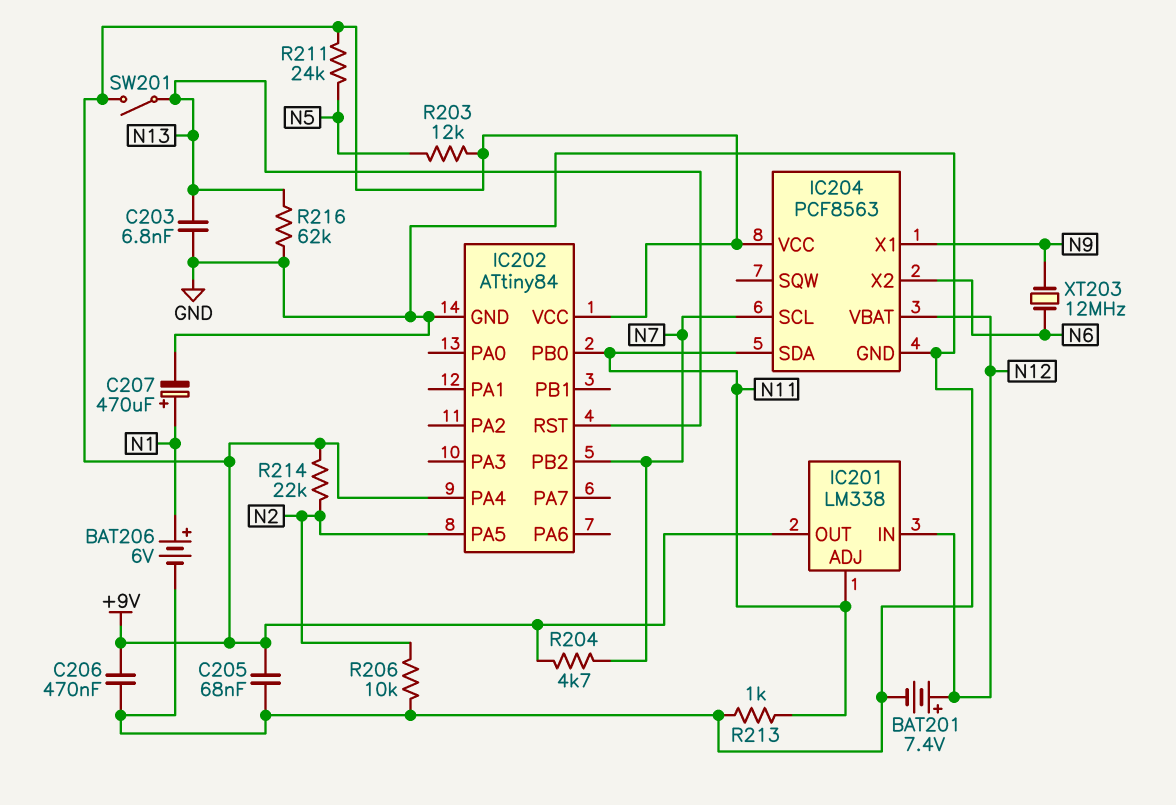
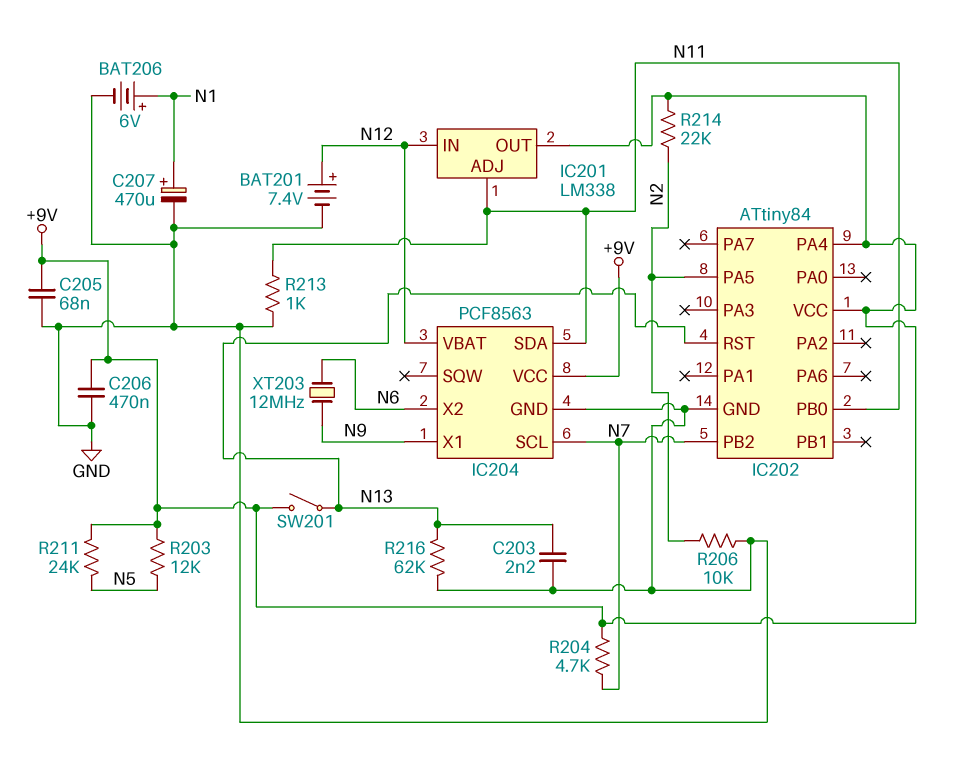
C203: 6.8nF (GND, N13) -> 2.2nF (GND, N13)

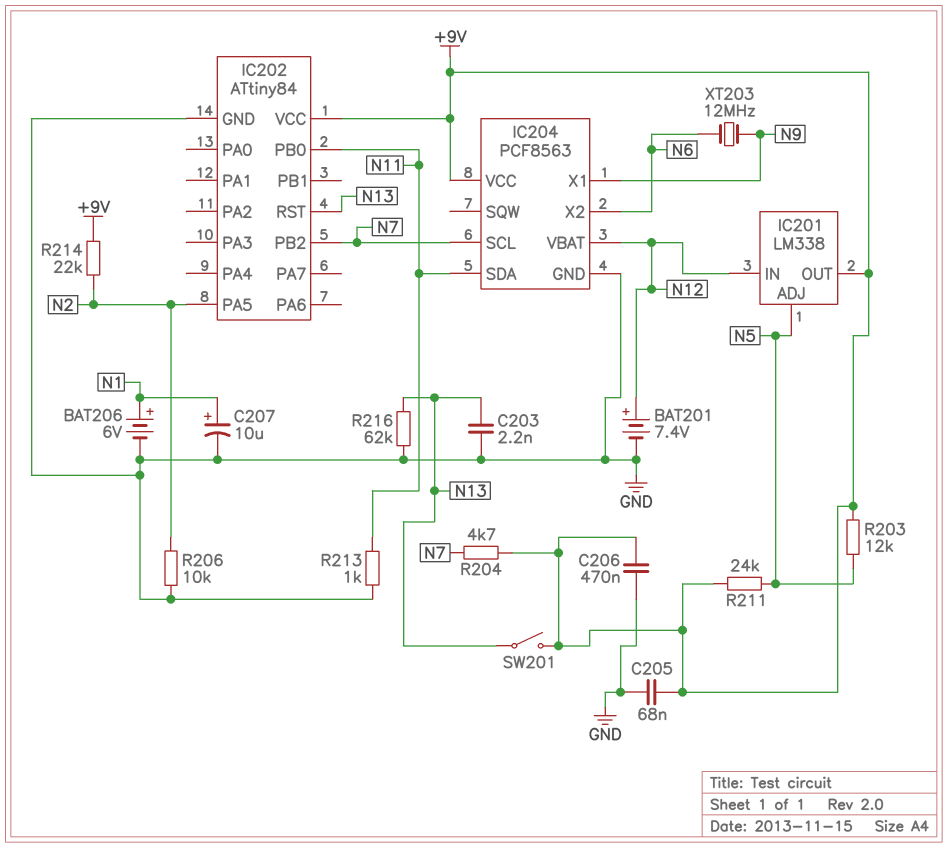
C207: 470uF (plus N1, minus GND) -> 10uF (plus N1, minus GND)
IC201 pin ADJ: N11 -> N5
IC202 pin PA4: +9V -> none

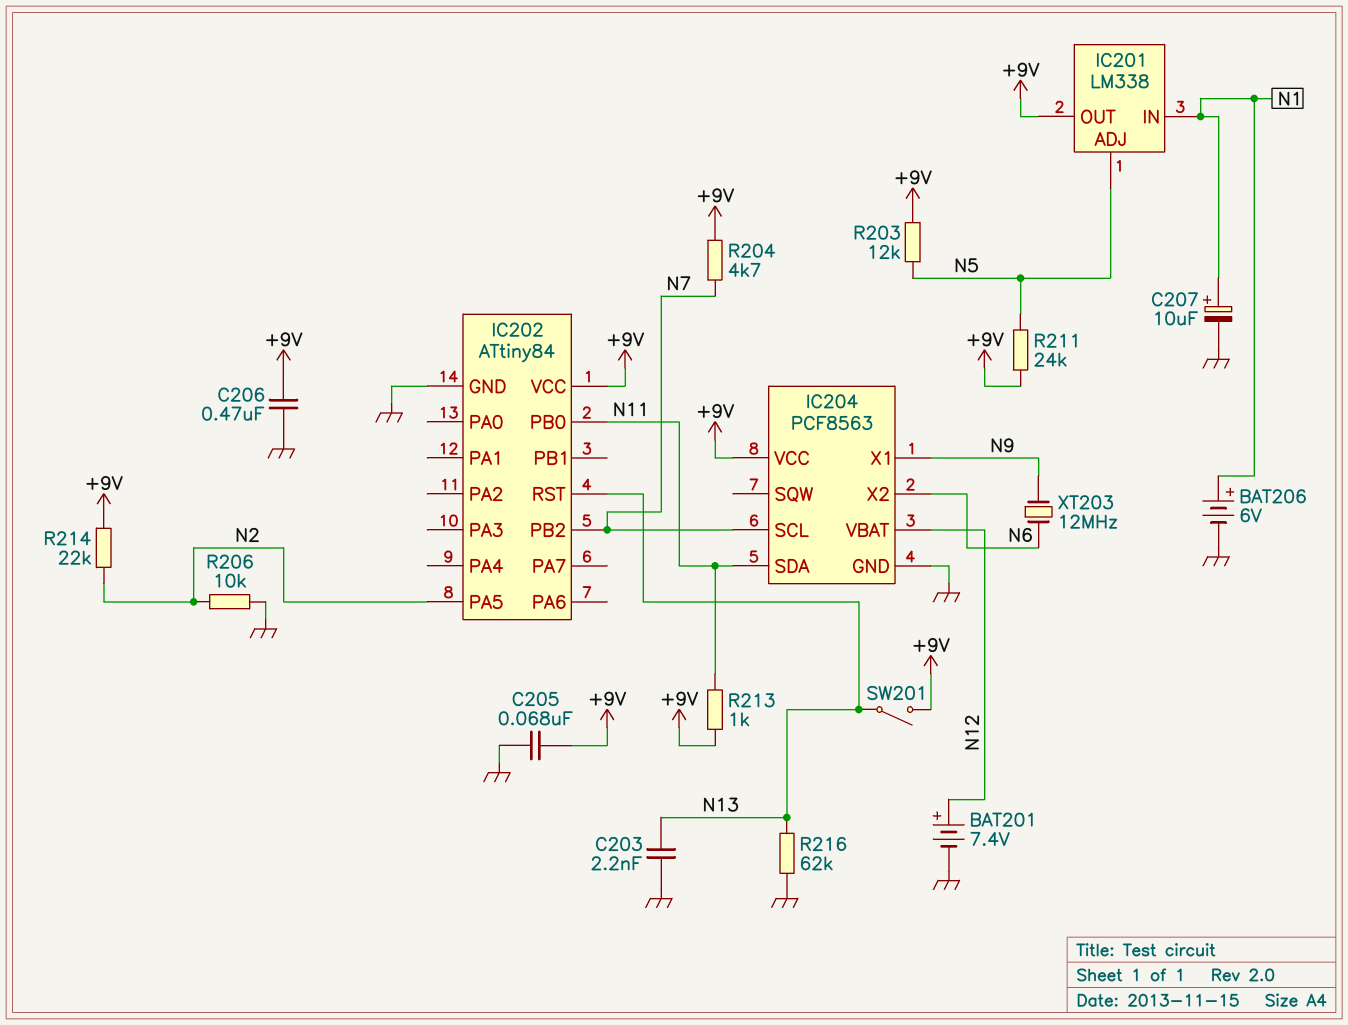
IC201 pin IN: N12 -> N1
R213: 1k (GND, N11) -> 1k (+9V, N11)

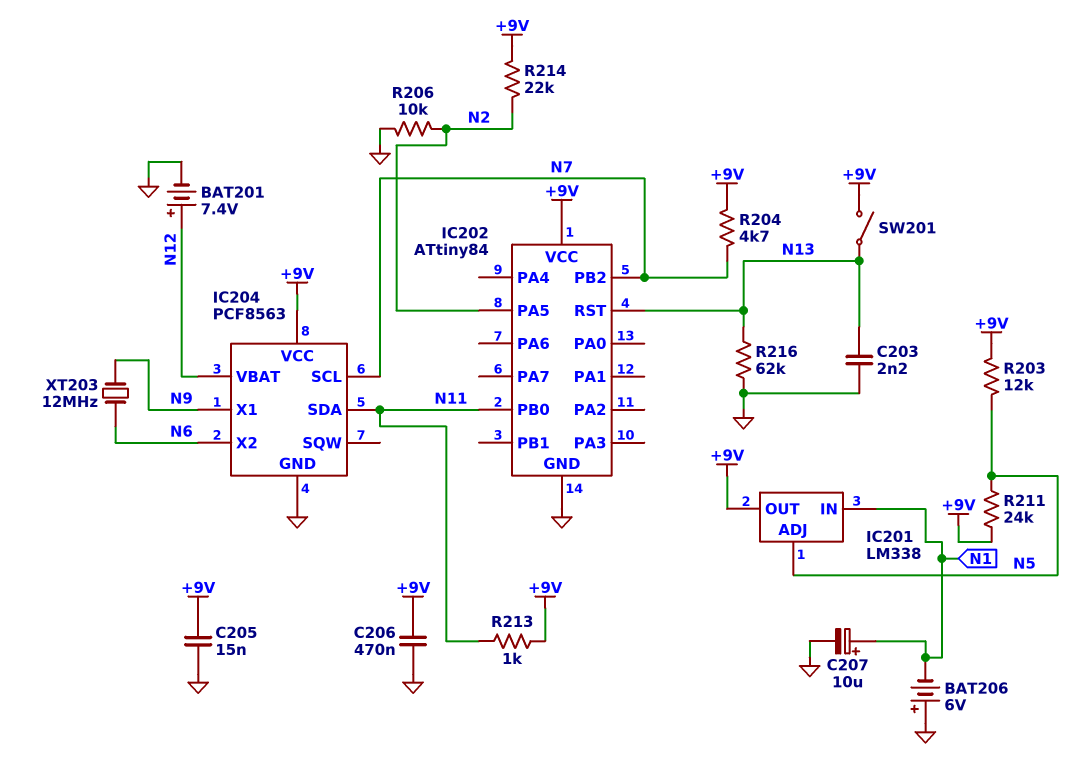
BAT206: 6V (plus N1, minus GND) -> 6V (plus GND, minus N1)
C205: 68nF (+9V, GND) -> 15nF (+9V, GND)

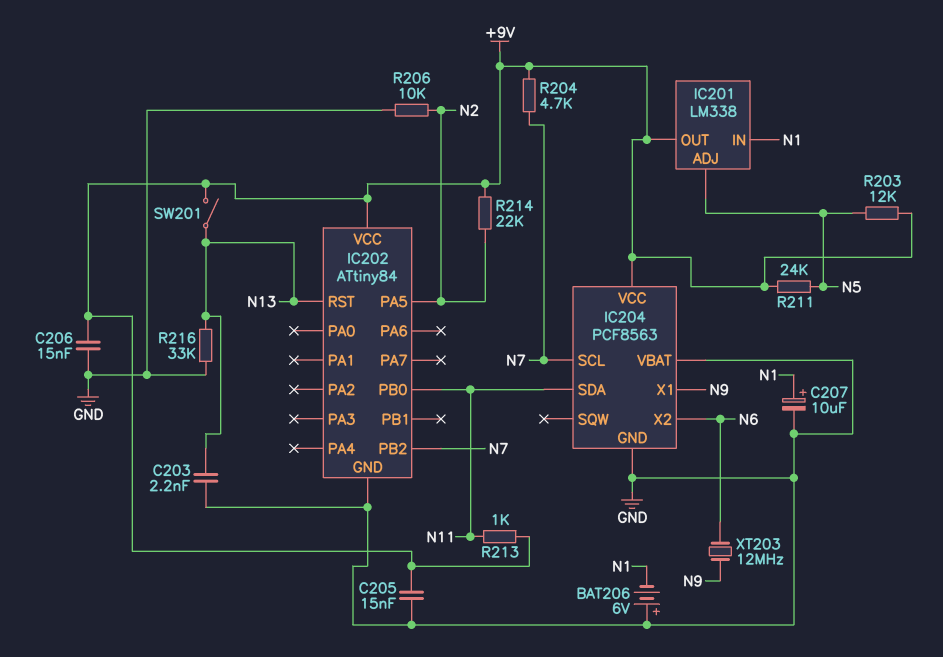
BAT201: 7.4V (plus N12, minus GND) -> none
C206: 470nF (+9V, GND) -> 15nF (+9V, GND)
IC204 pin VBAT: N12 -> GND
R216: 62k (GND, N13) -> 33k (GND, N13)

